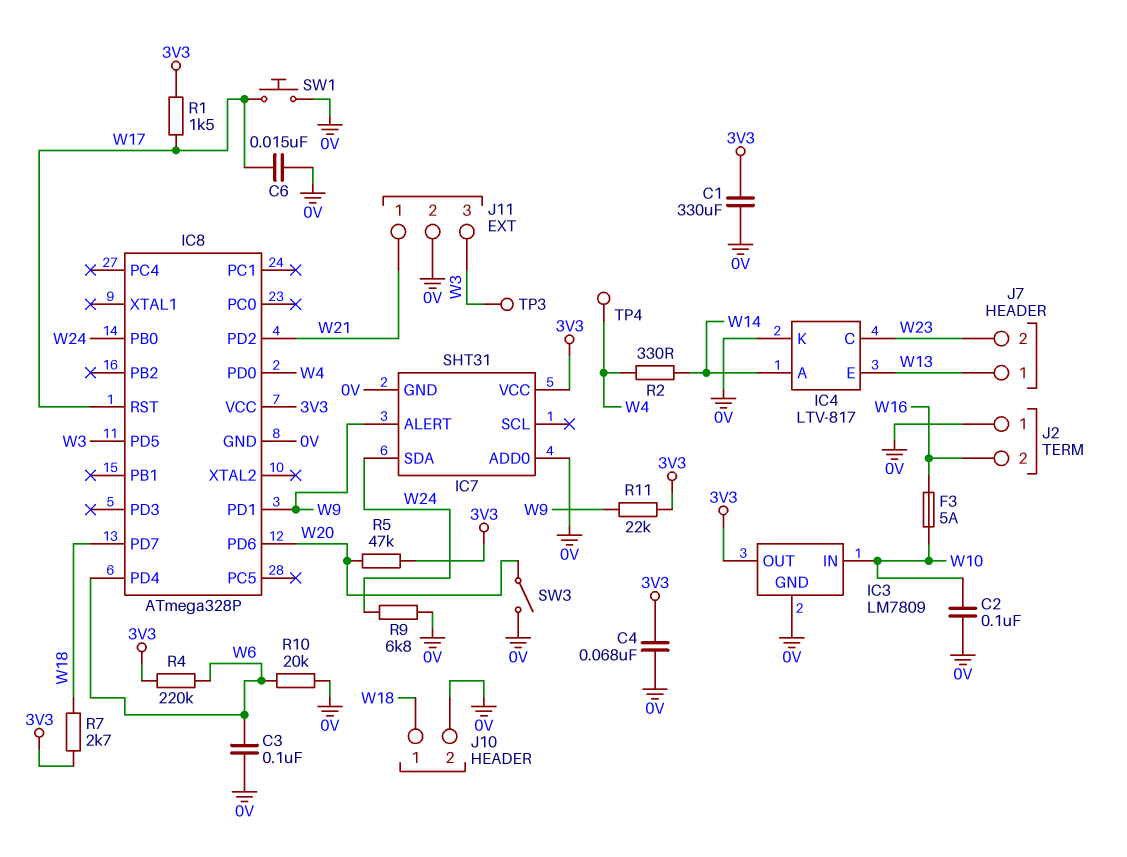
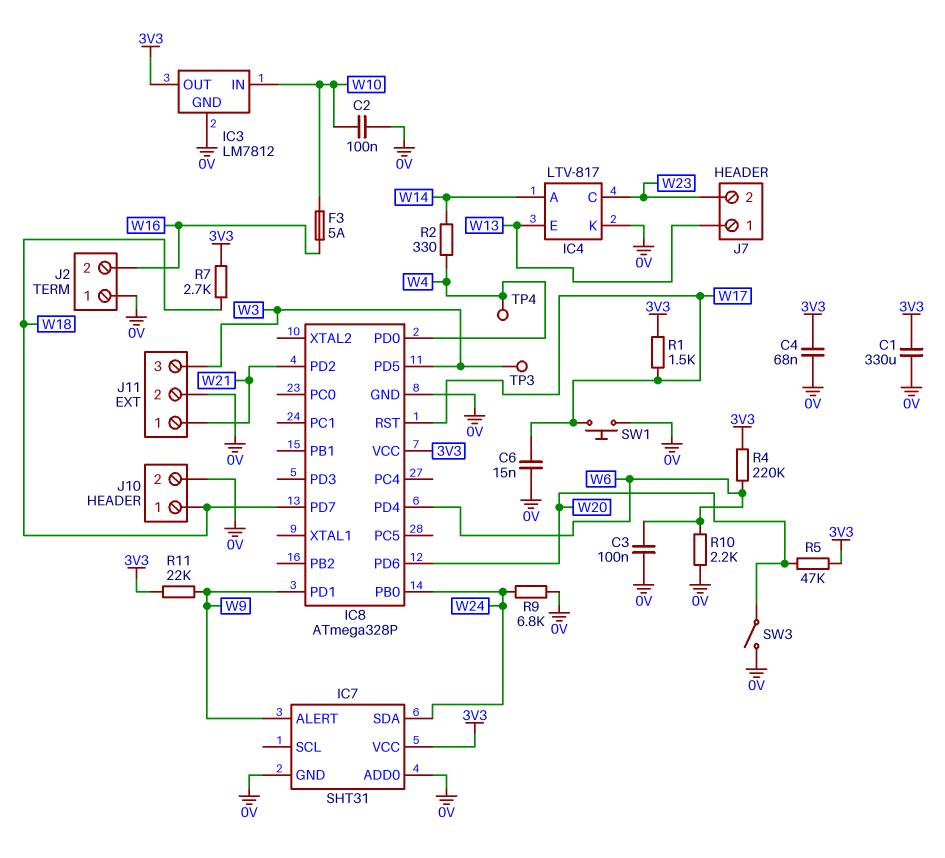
IC3: LM7809 -> LM7812
R10: 20k (0V, W6) -> 2.2k (0V, W6)

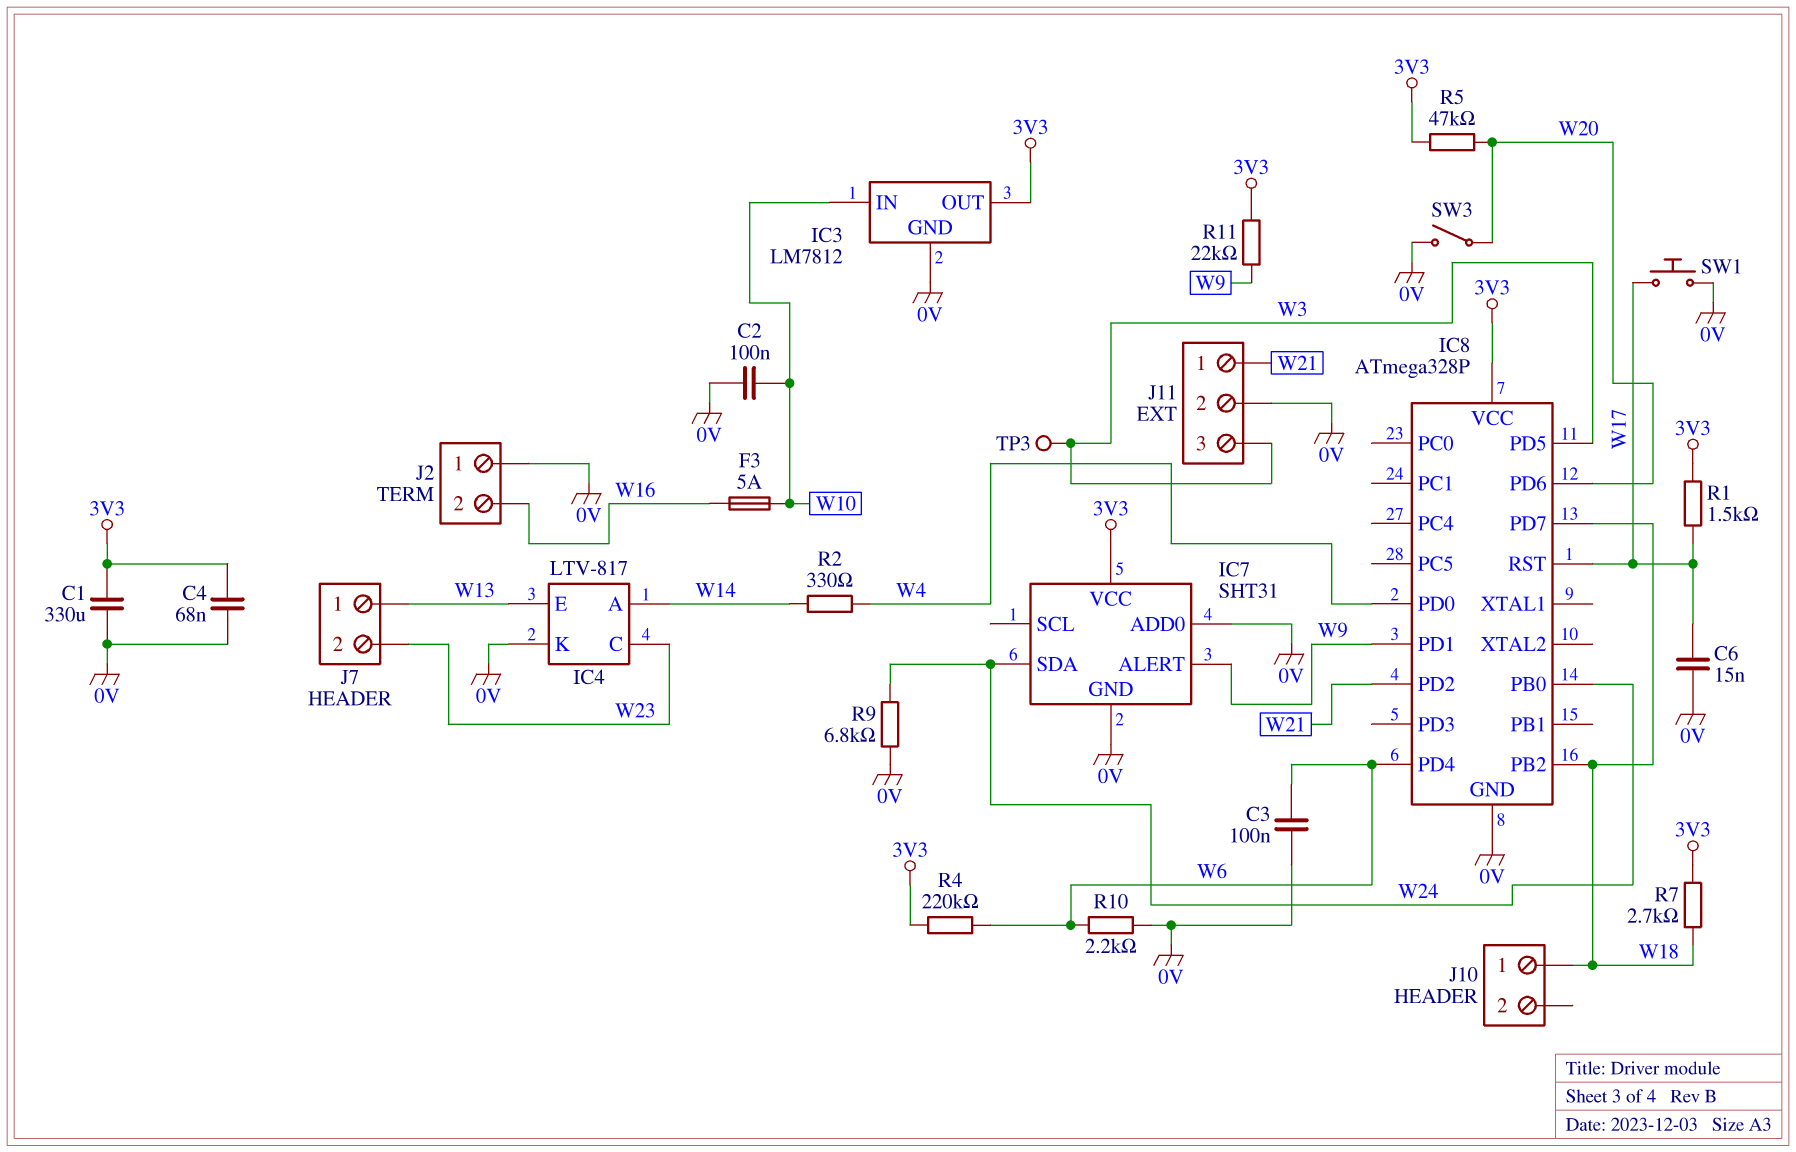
IC8 pin PB2: none -> W18
J10 pin 2: 0V -> none
TP4: test point (W4) -> none

